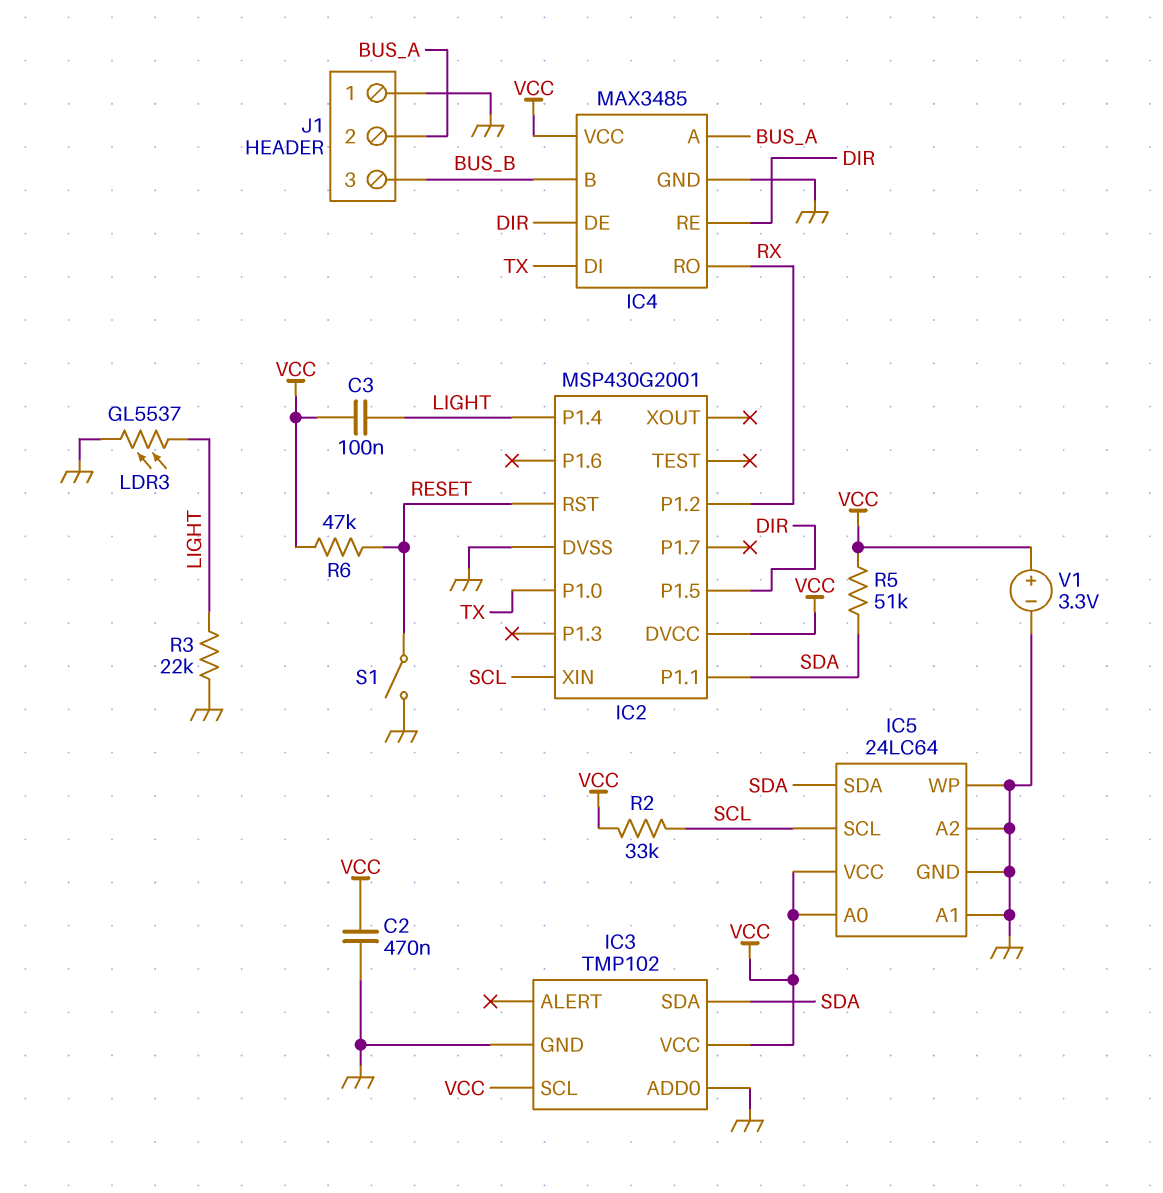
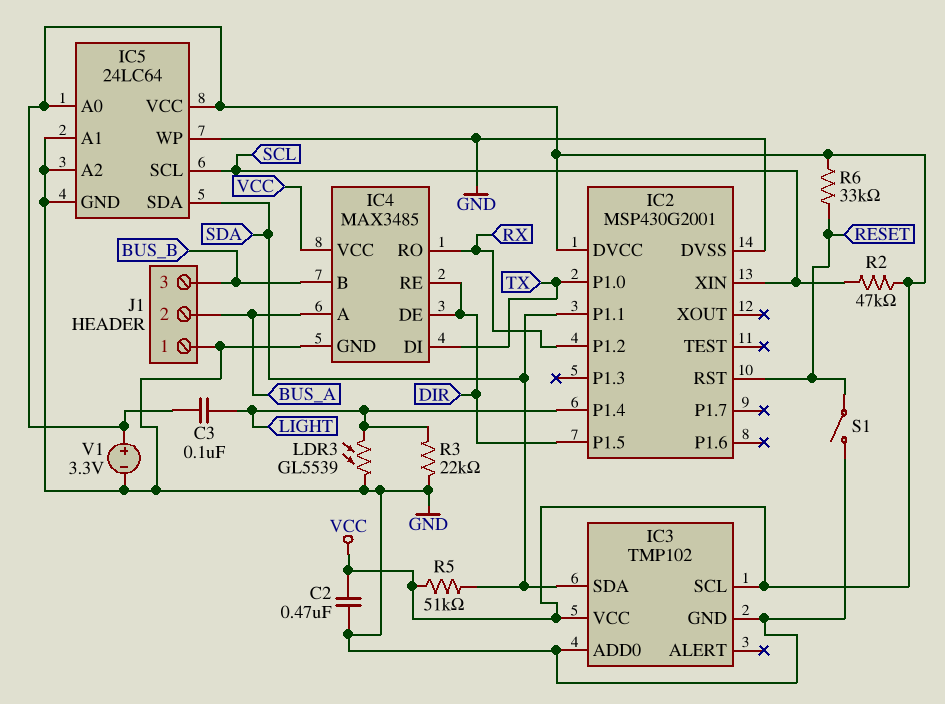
LDR3: GL5537 (GND, LIGHT) -> GL5539 (GND, LIGHT)
R2: 33k (SCL, VCC) -> 47k (SCL, VCC)
R6: 47k (RESET, VCC) -> 33k (RESET, VCC)

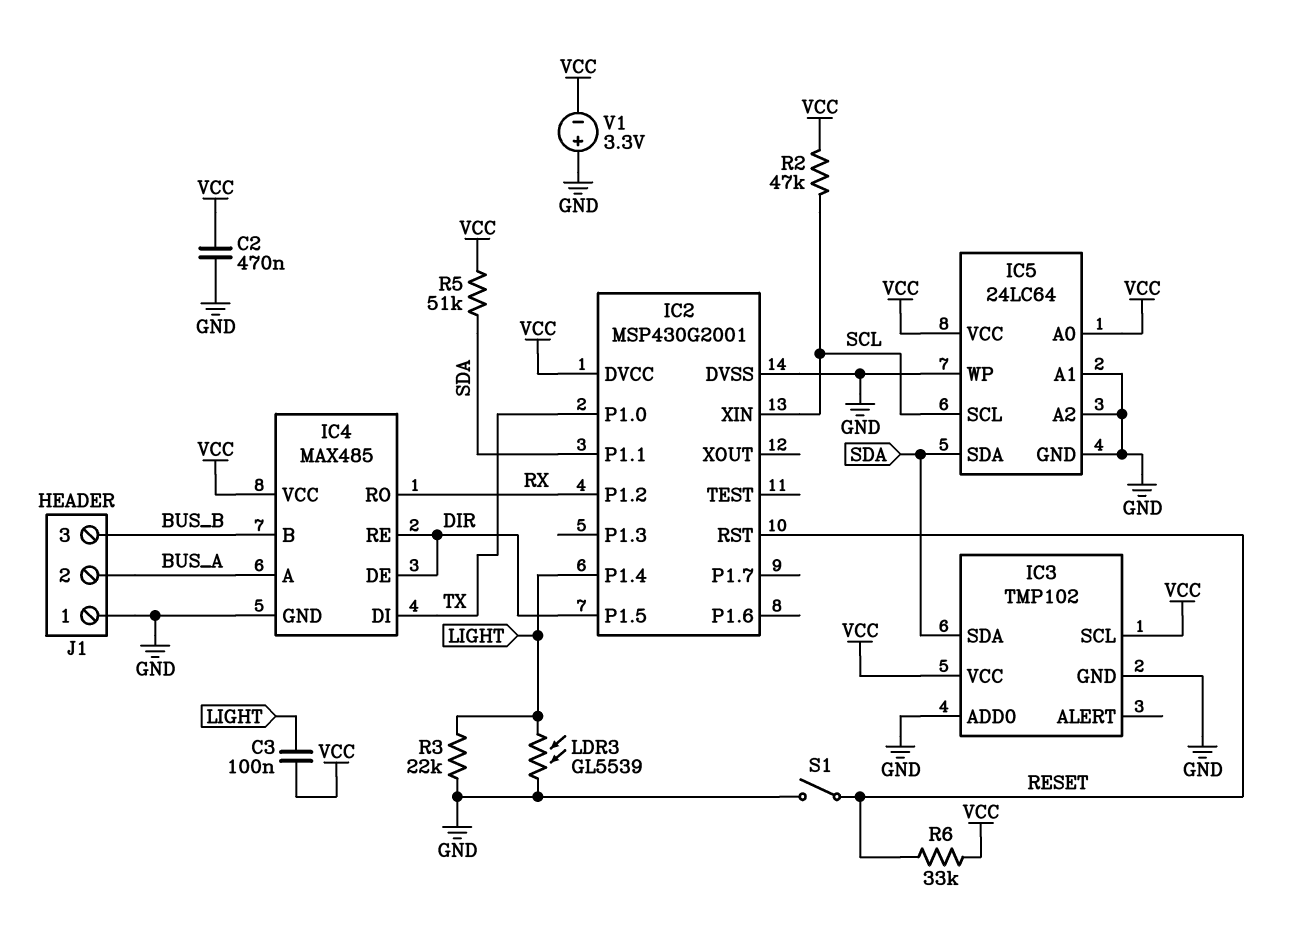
IC4: MAX3485 -> MAX485
V1: 3.3V (plus VCC, minus GND) -> 3.3V (plus GND, minus VCC)

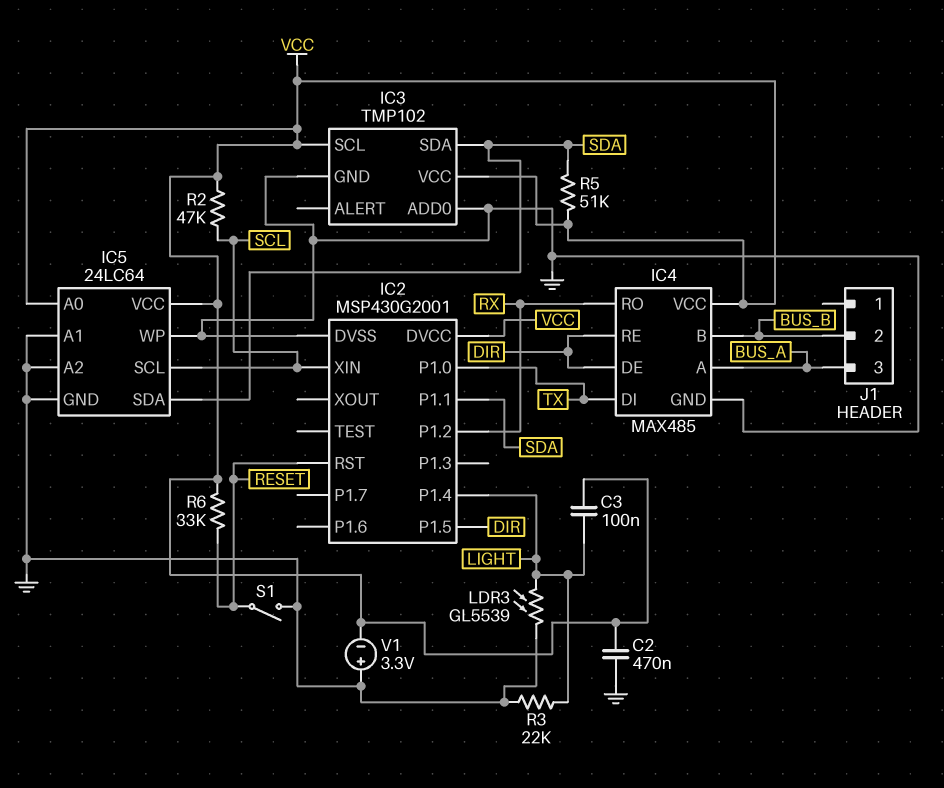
J1 pin 1: GND -> none
J1 pin 2: BUS_A -> BUS_B
J1 pin 3: BUS_B -> BUS_A

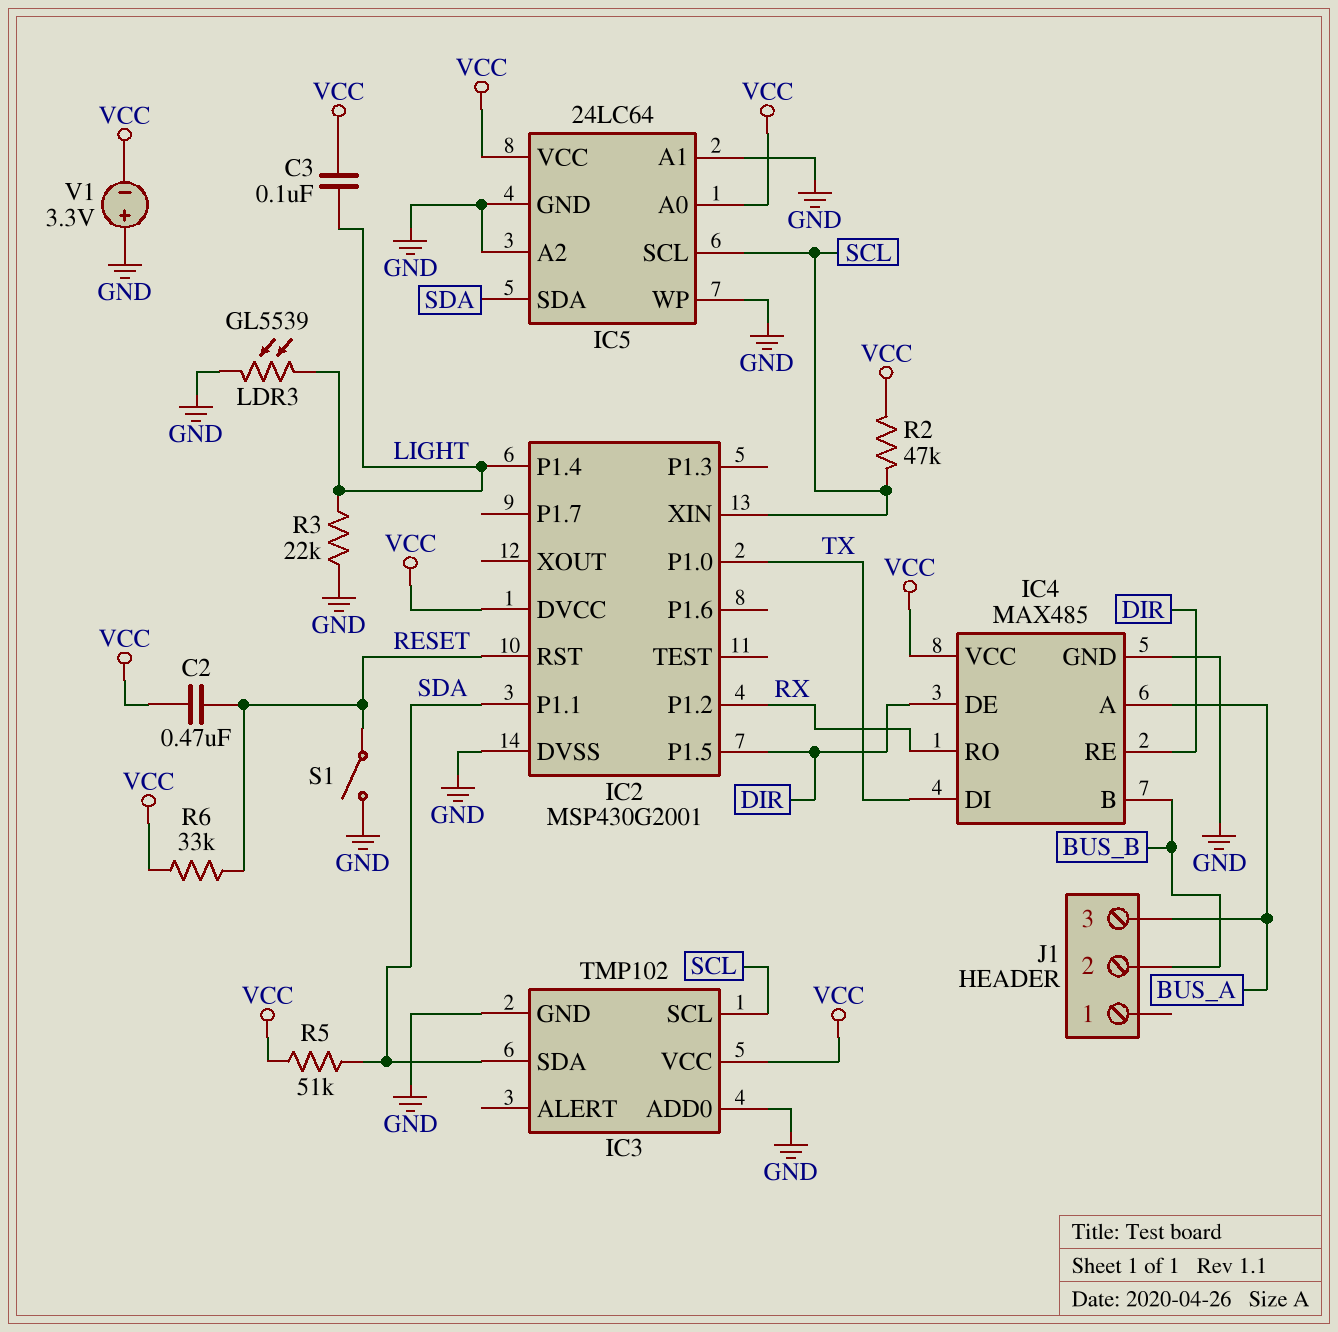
C2: 470nF (GND, VCC) -> 470nF (RESET, VCC)
IC3 pin SCL: VCC -> SCL

